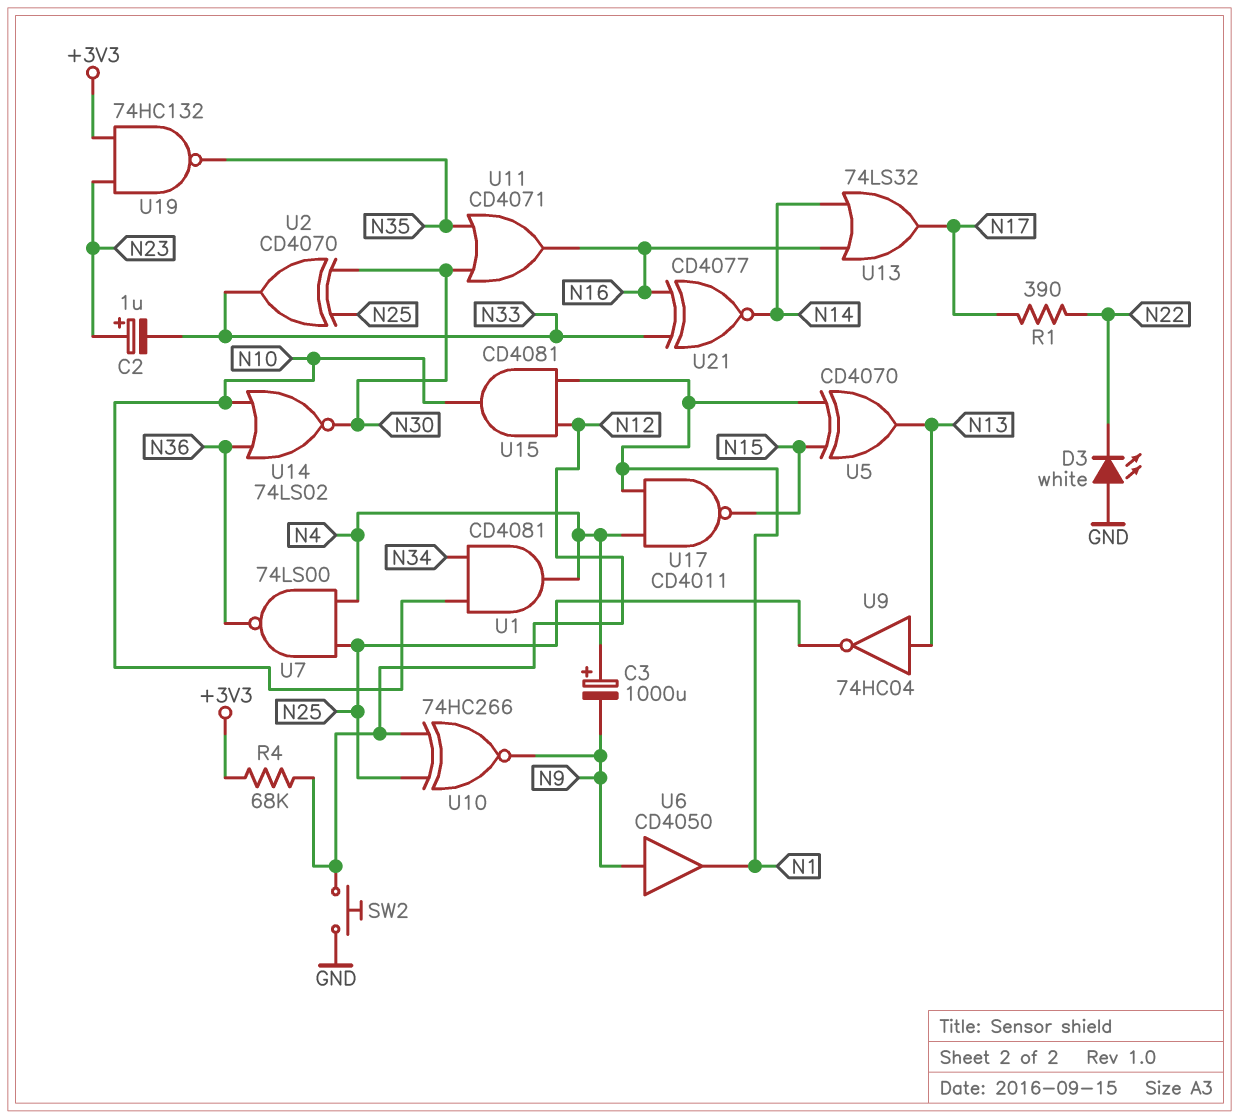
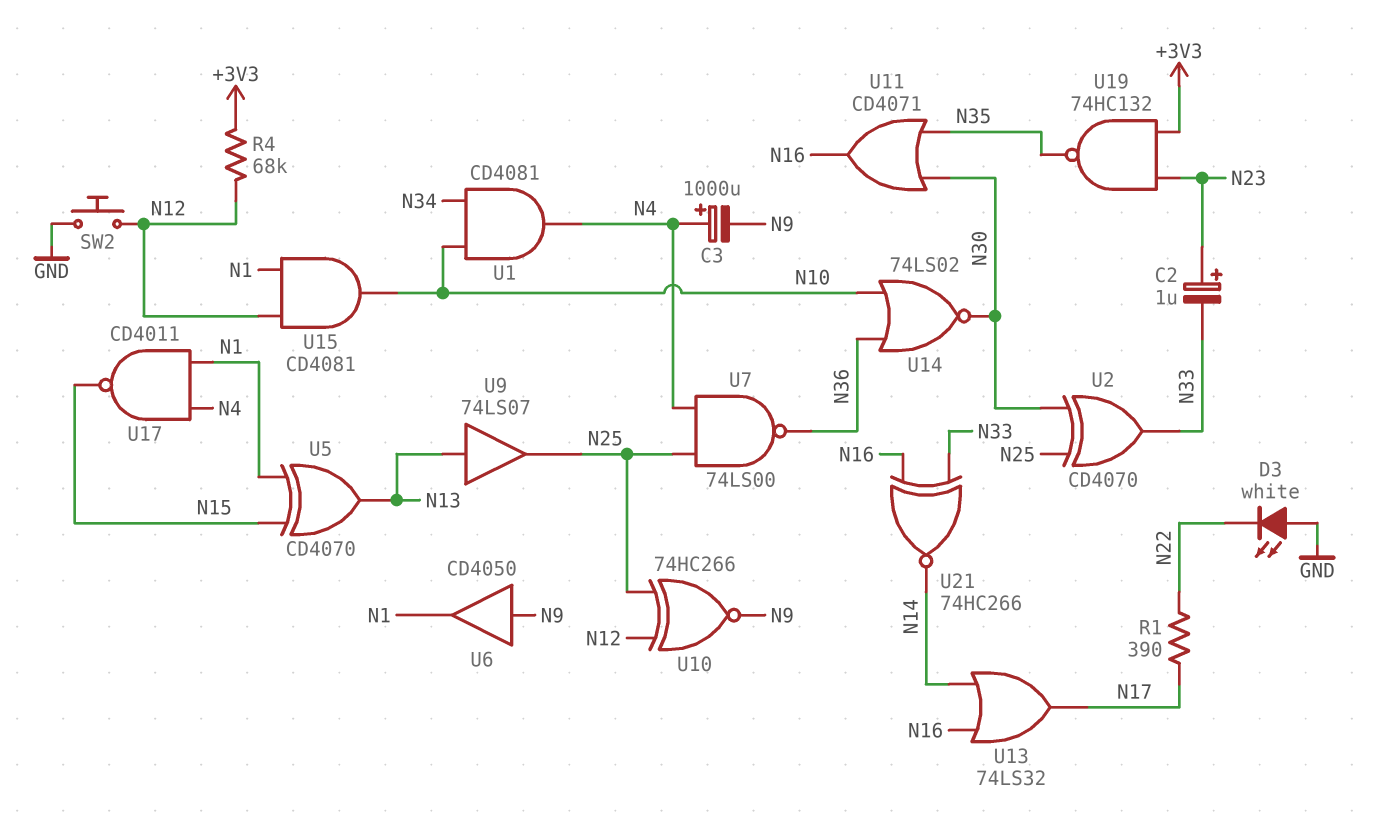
U9: NOT 74HC04 (in N13, out N25) -> buffer 74LS07 (in N13, out N25)
U21: XNOR CD4077 (in N16, in N33, out N14) -> XNOR 74HC266 (in N16, in N33, out N14)

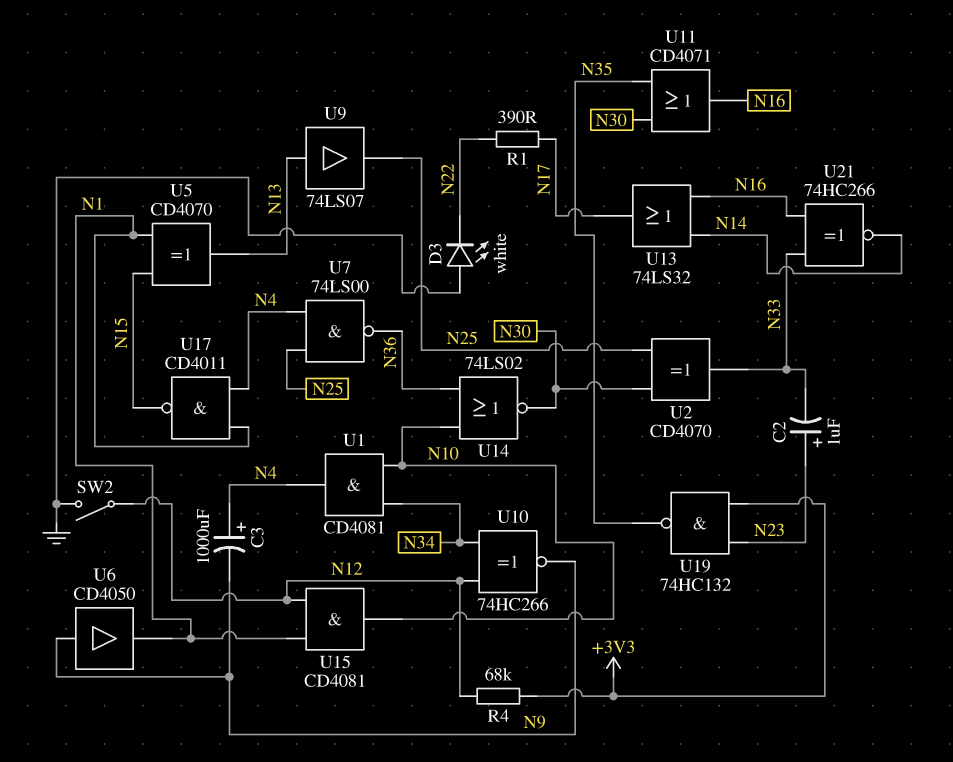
SW2: button (GND, N12) -> switch (GND, N12)
U10: XNOR 74HC266 (in N12, in N25, out N9) -> XNOR 74HC266 (in N12, in N34, out N9)

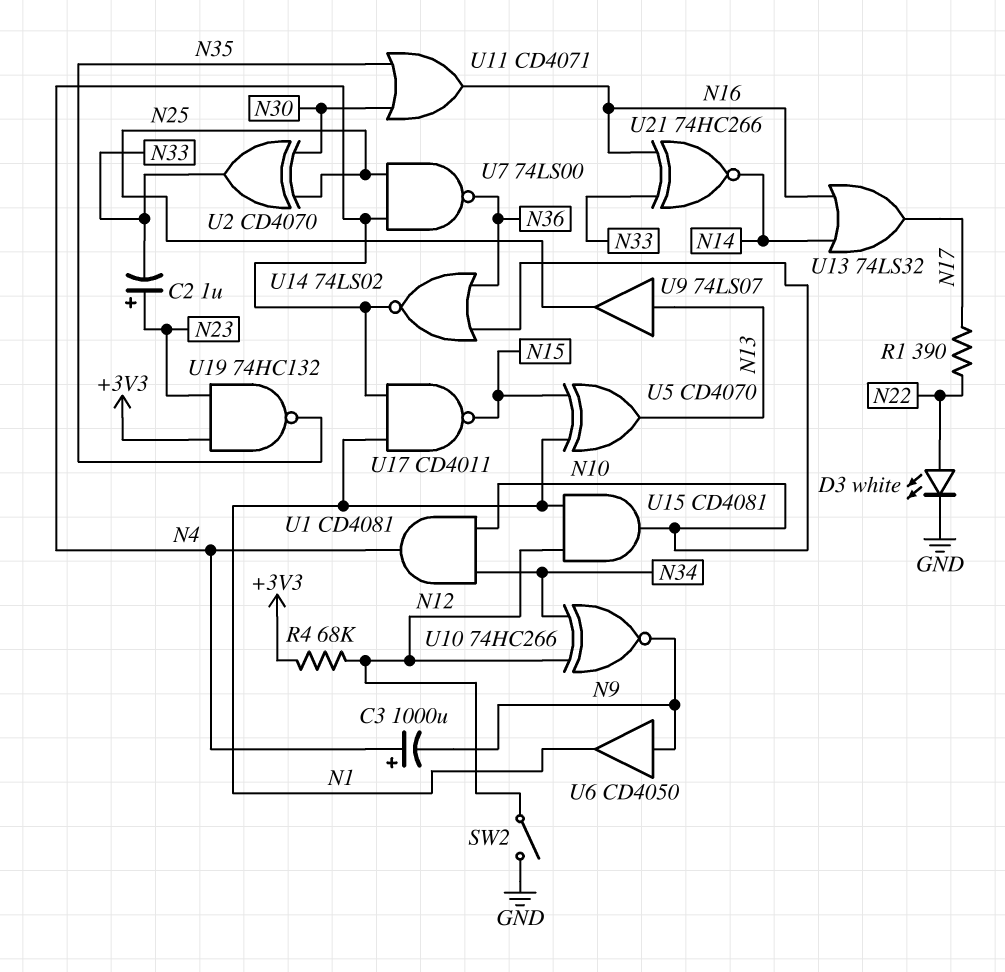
D3: LED white (A GND, K N22) -> LED white (A N22, K GND)
U14: NOR 74LS02 (in N10, in N36, out N30) -> NOR 74LS02 (in N10, in N36, out N4)

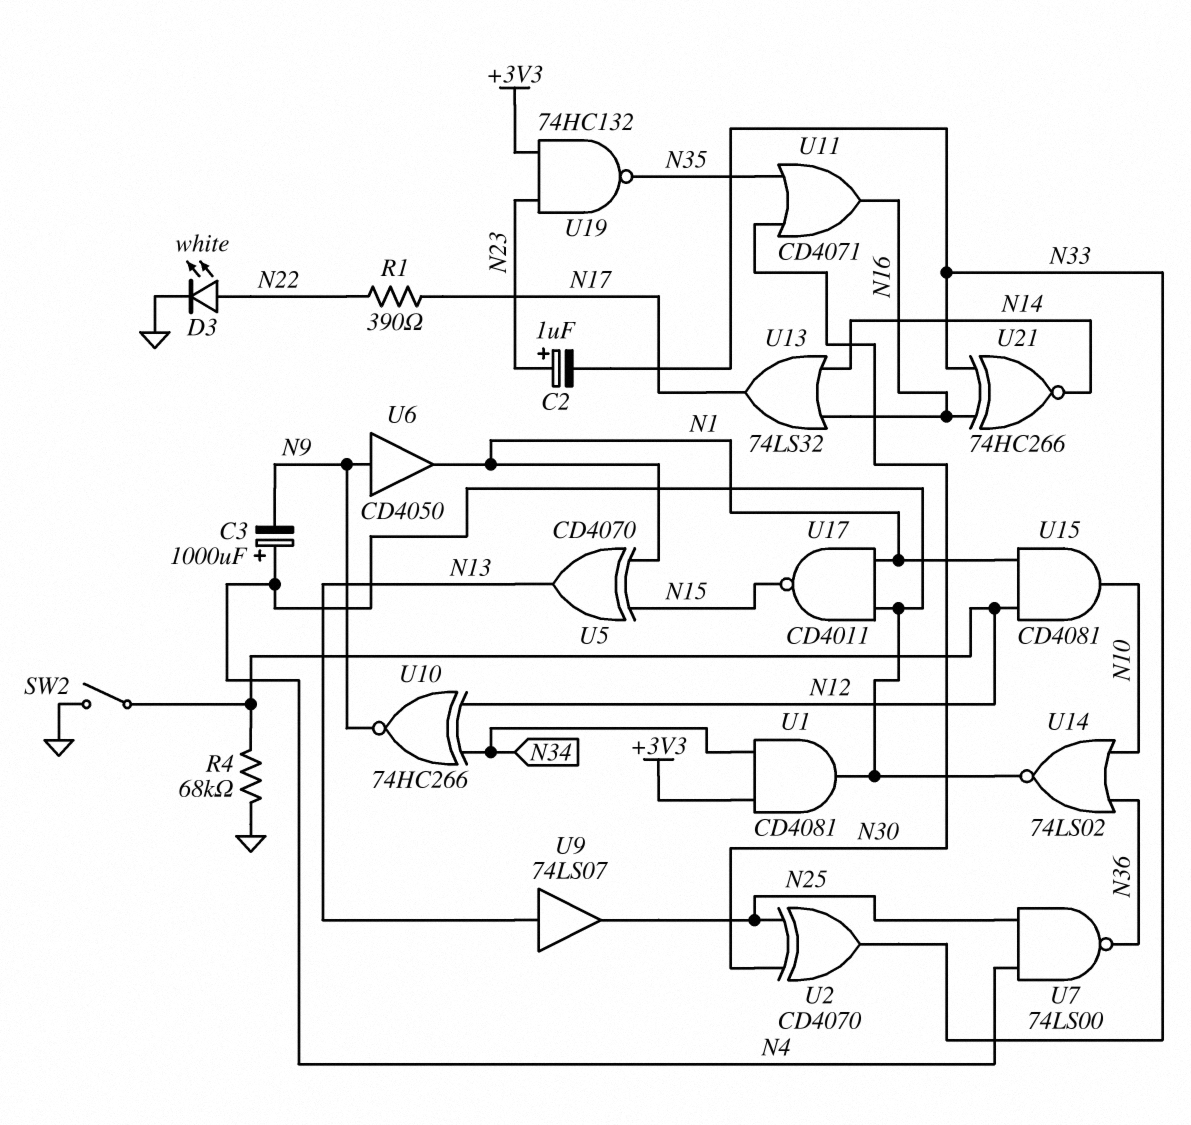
R4: 68k (+3V3, N12) -> 68k (GND, N12)
U1: AND CD4081 (in N10, in N34, out N4) -> AND CD4081 (in +3V3, in N34, out N4)

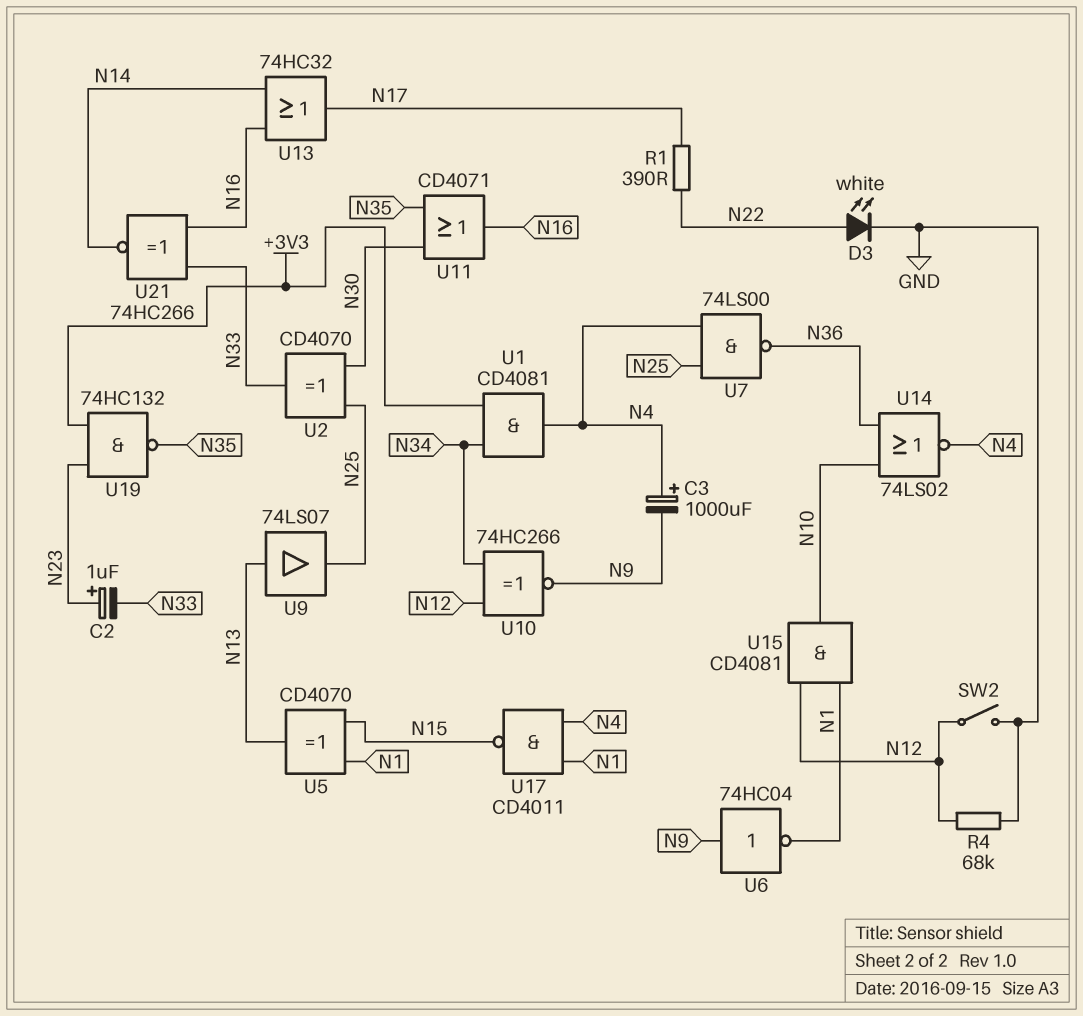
U6: buffer CD4050 (in N9, out N1) -> NOT 74HC04 (in N9, out N1)
U13: OR 74LS32 (in N14, in N16, out N17) -> OR 74HC32 (in N14, in N16, out N17)

